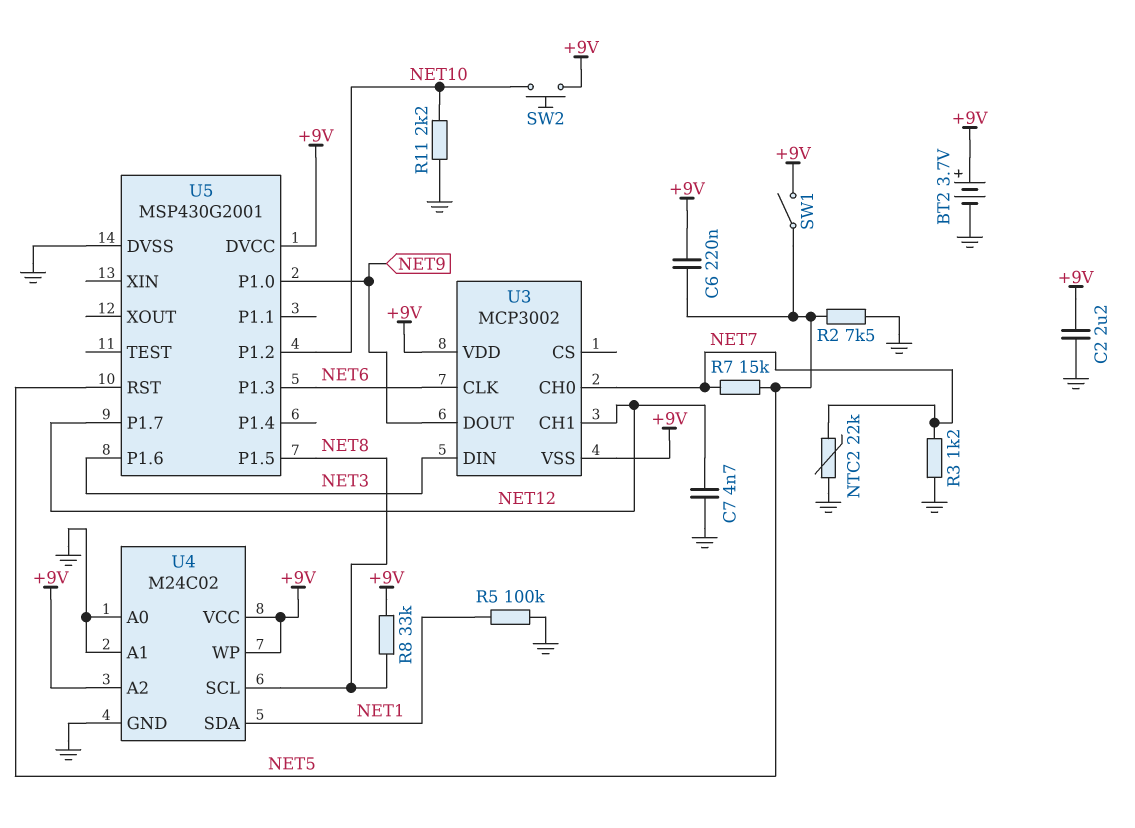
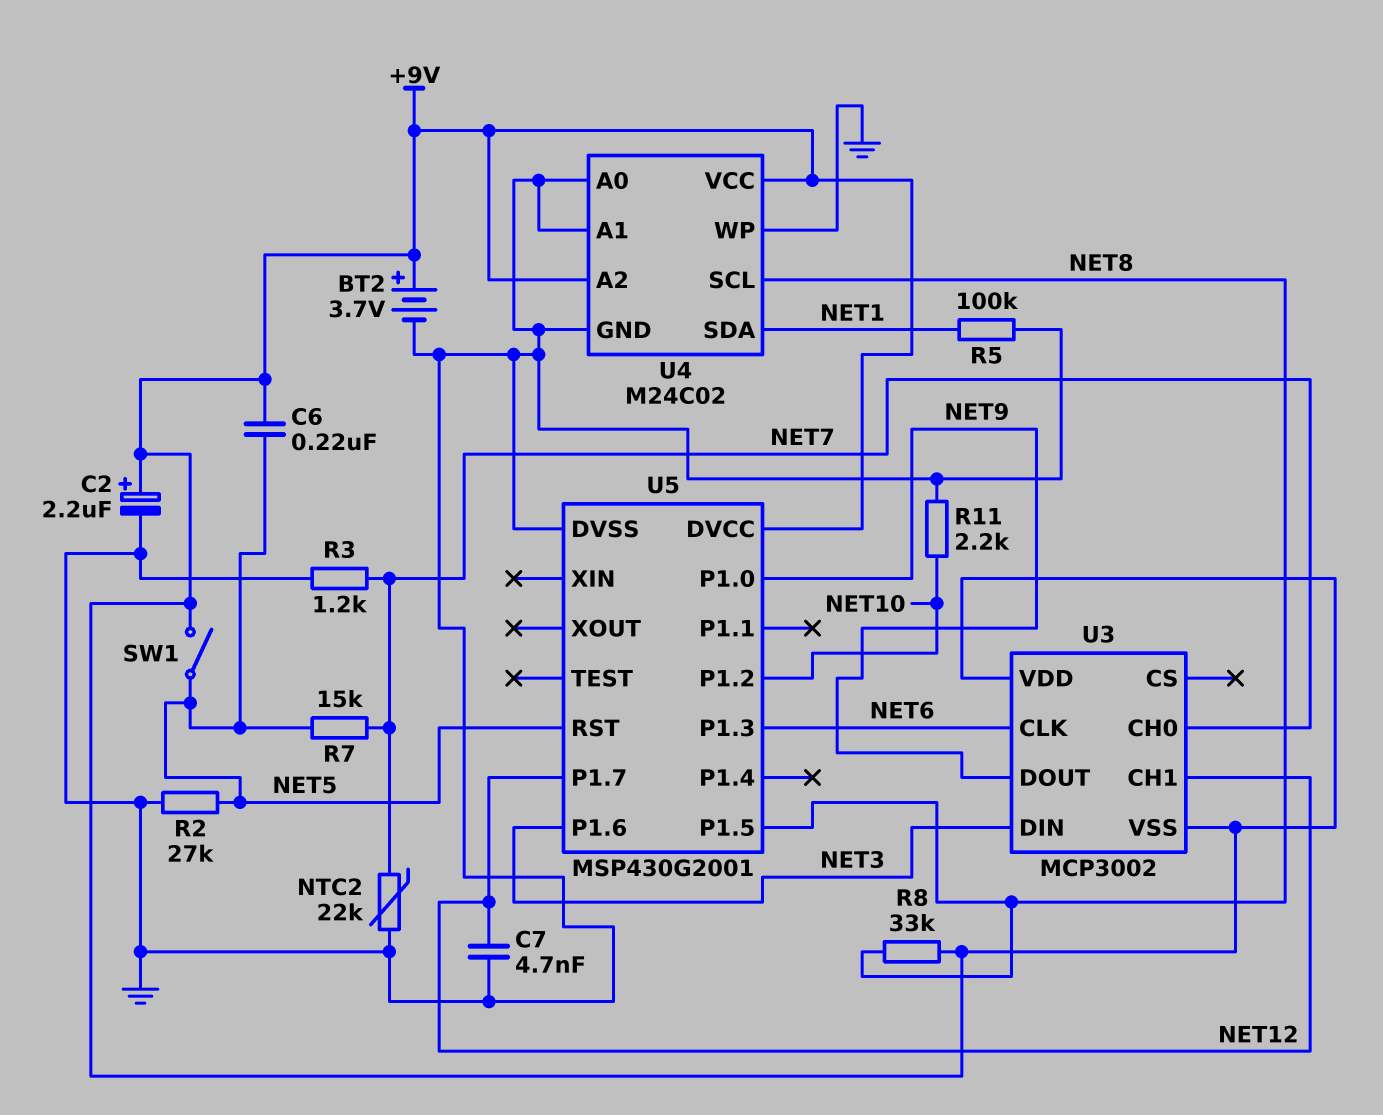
C2: 2.2uF (+9V, GND) -> 2.2uF (plus +9V, minus GND)
R2: 7.5k (GND, NET5) -> 27k (GND, NET5)
SW2: button (+9V, NET10) -> none
U4 pin WP: +9V -> GND

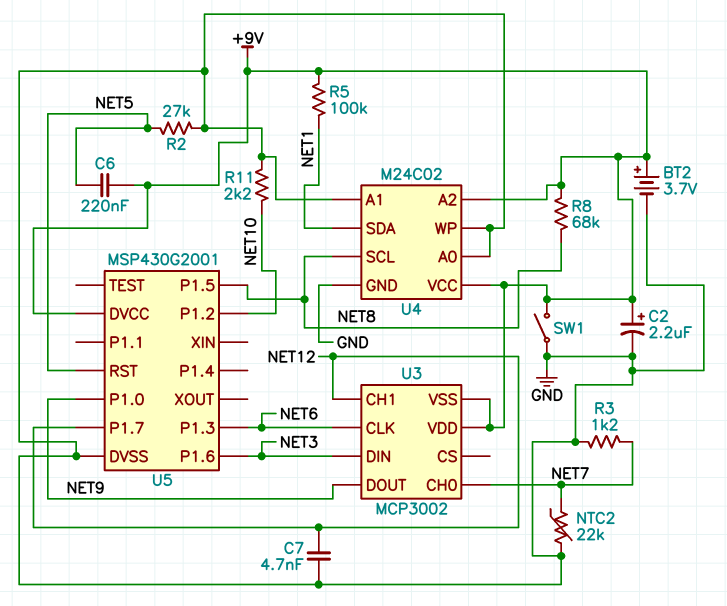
R5: 100k (GND, NET1) -> 100k (+9V, NET1)
R7: 15k (NET5, NET7) -> none
R8: 33k (+9V, NET8) -> 68k (+9V, NET8)
SW1: switch (+9V, NET5) -> switch (+9V, GND)

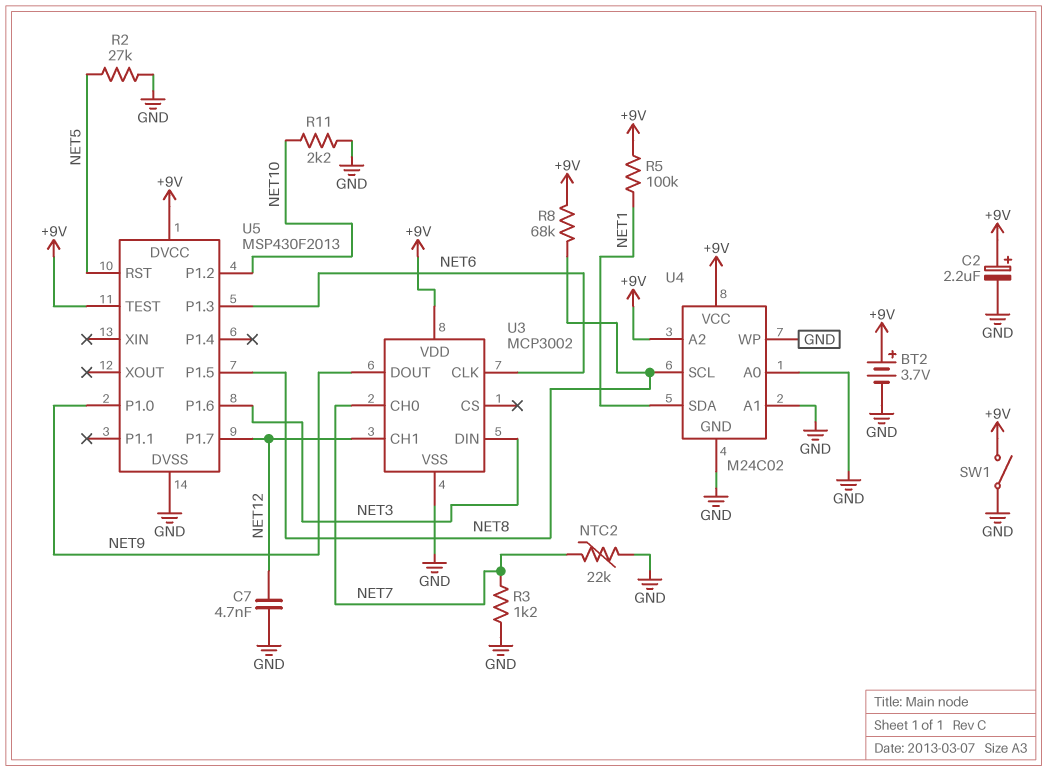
C6: 220nF (+9V, NET5) -> none
U3 pin VSS: +9V -> GND
U5: MSP430G2001 -> MSP430F2013
U5 pin TEST: none -> +9V

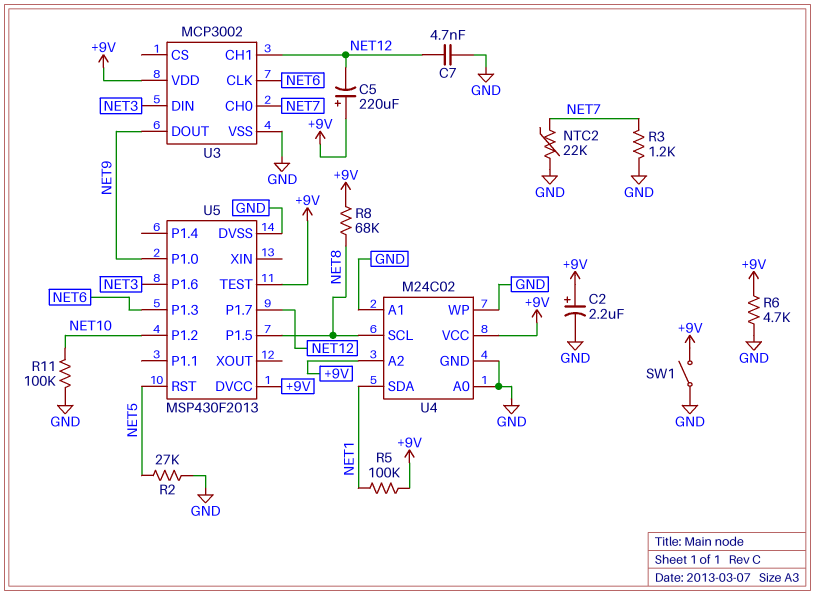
BT2: 3.7V (plus +9V, minus GND) -> none
C5: none -> 220uF (plus +9V, minus NET12)
R6: none -> 4.7k (+9V, GND)
R11: 2.2k (GND, NET10) -> 100k (GND, NET10)

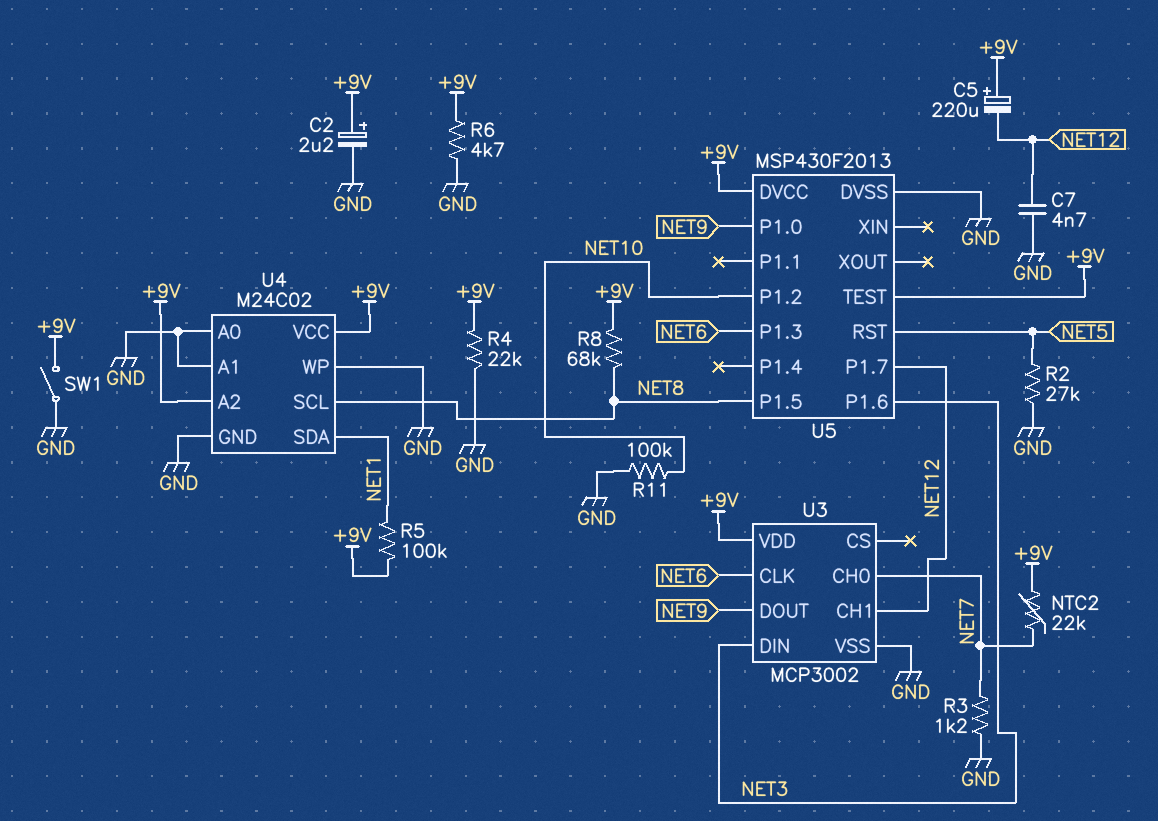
NTC2: 22k (GND, NET7) -> 22k (+9V, NET7)
R4: none -> 22k (+9V, GND)

